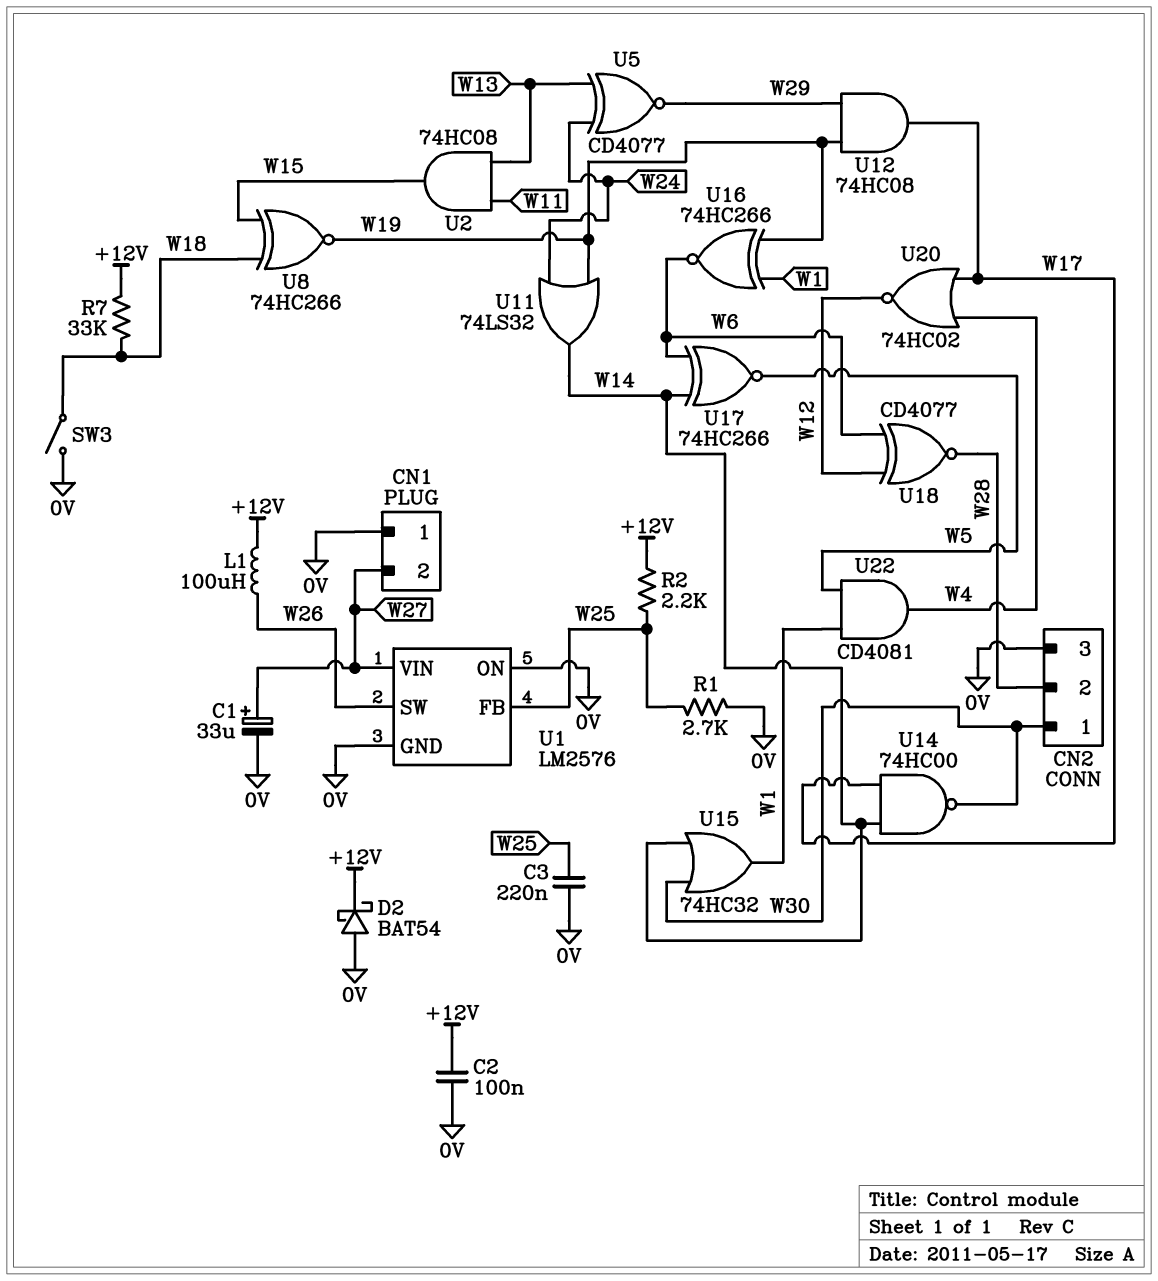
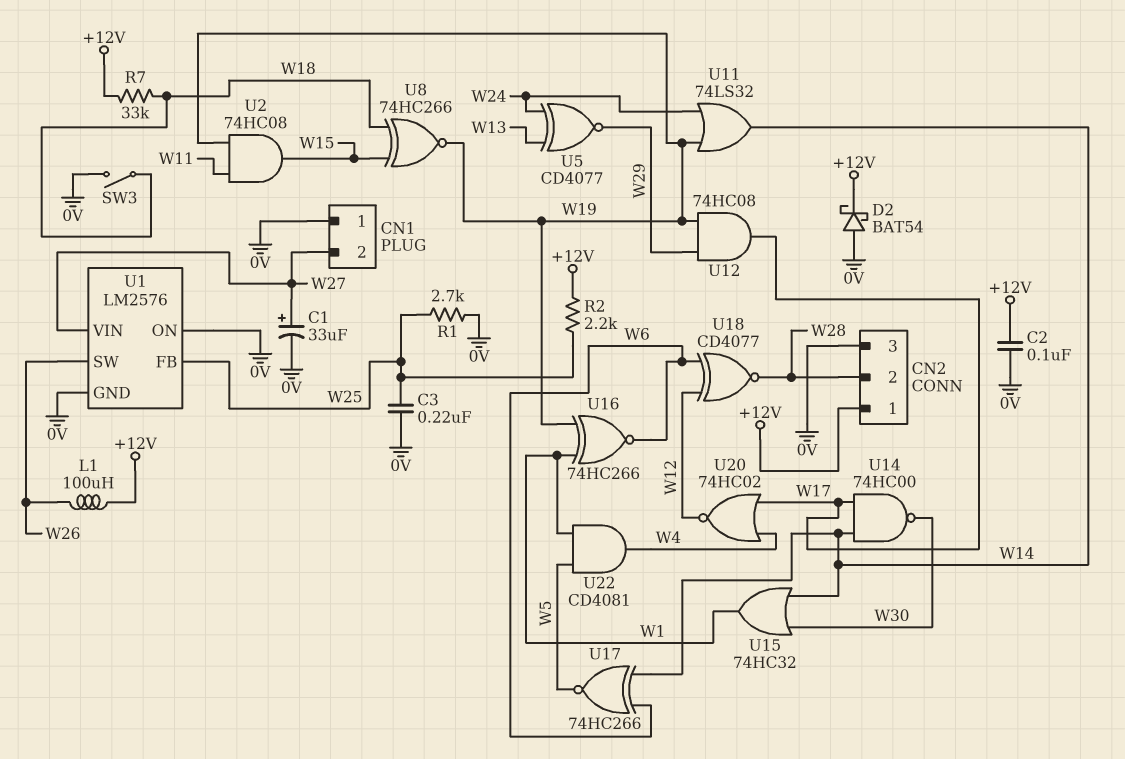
CN2 pin 1: W30 -> +12V
U2: AND 74HC08 (in W11, in W13, out W15) -> AND 74HC08 (in W11, in W19, out W15)

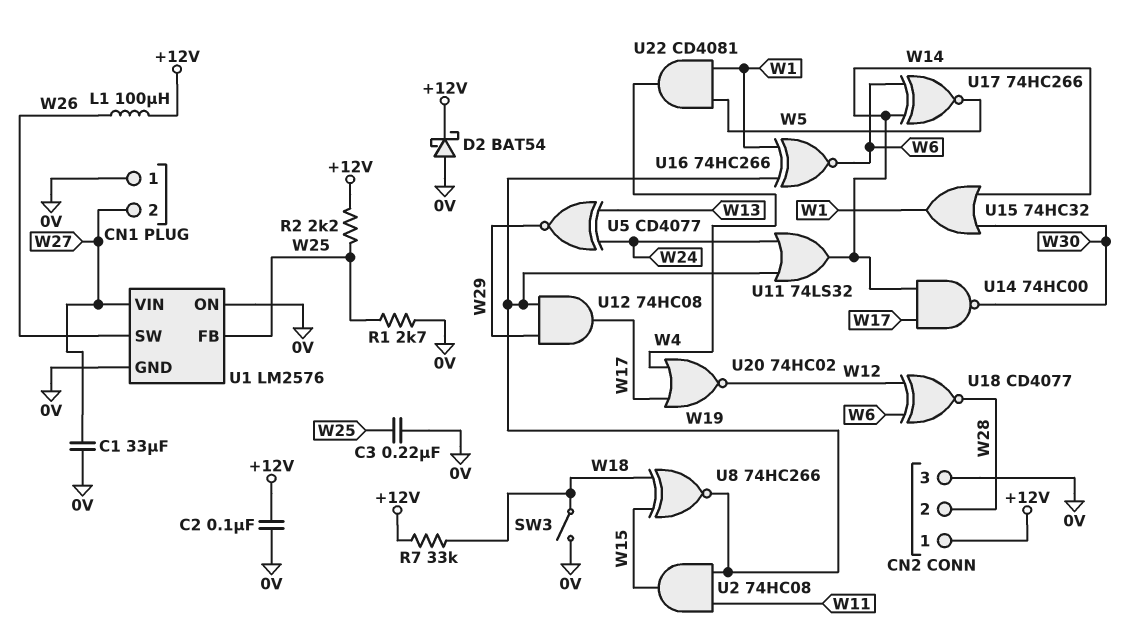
C1: 33uF (plus W27, minus 0V) -> 33uF (0V, W27)

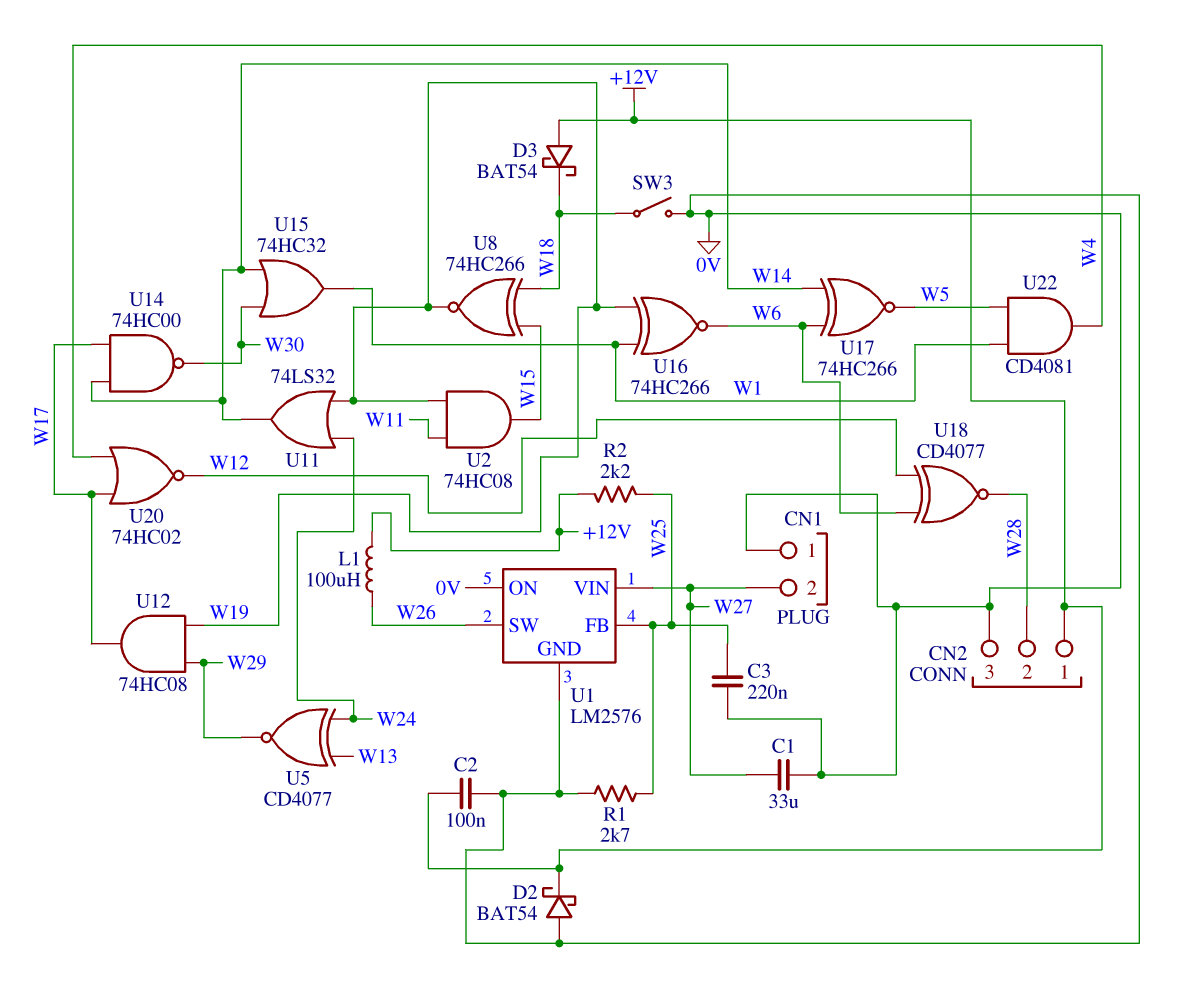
D3: none -> schottky BAT54 (A +12V, K W18)
R7: 33k (+12V, W18) -> none

